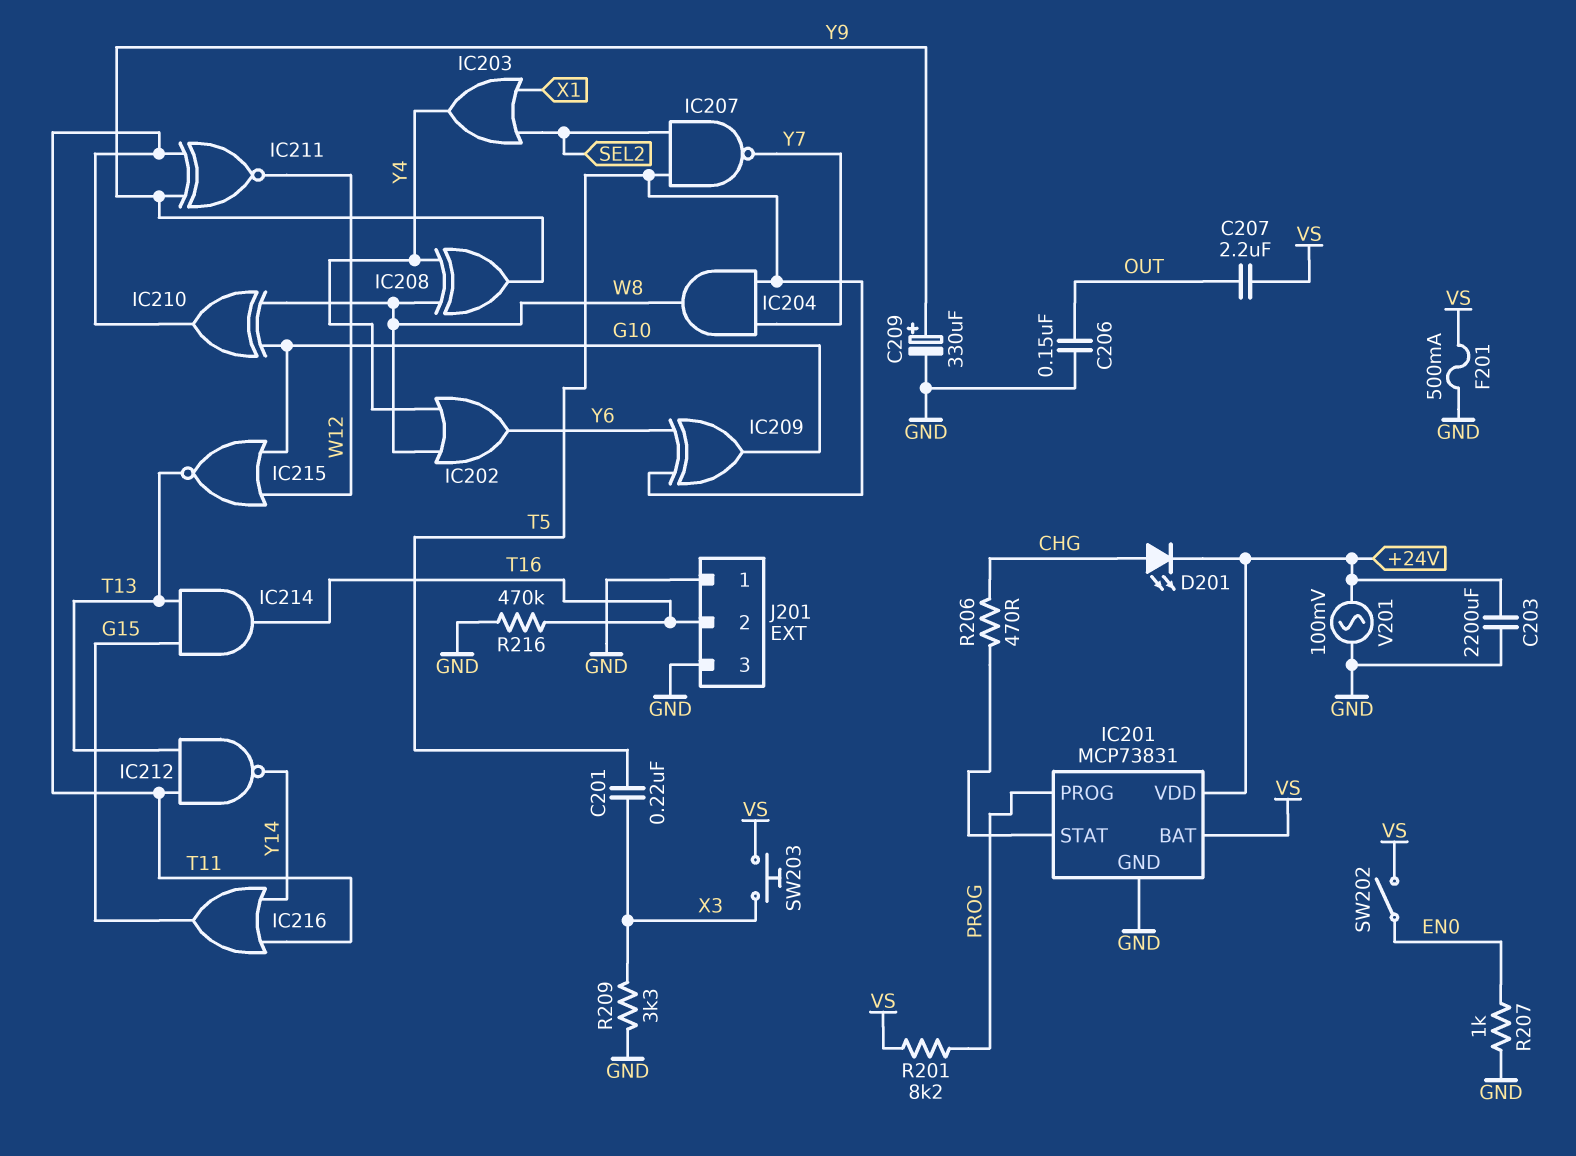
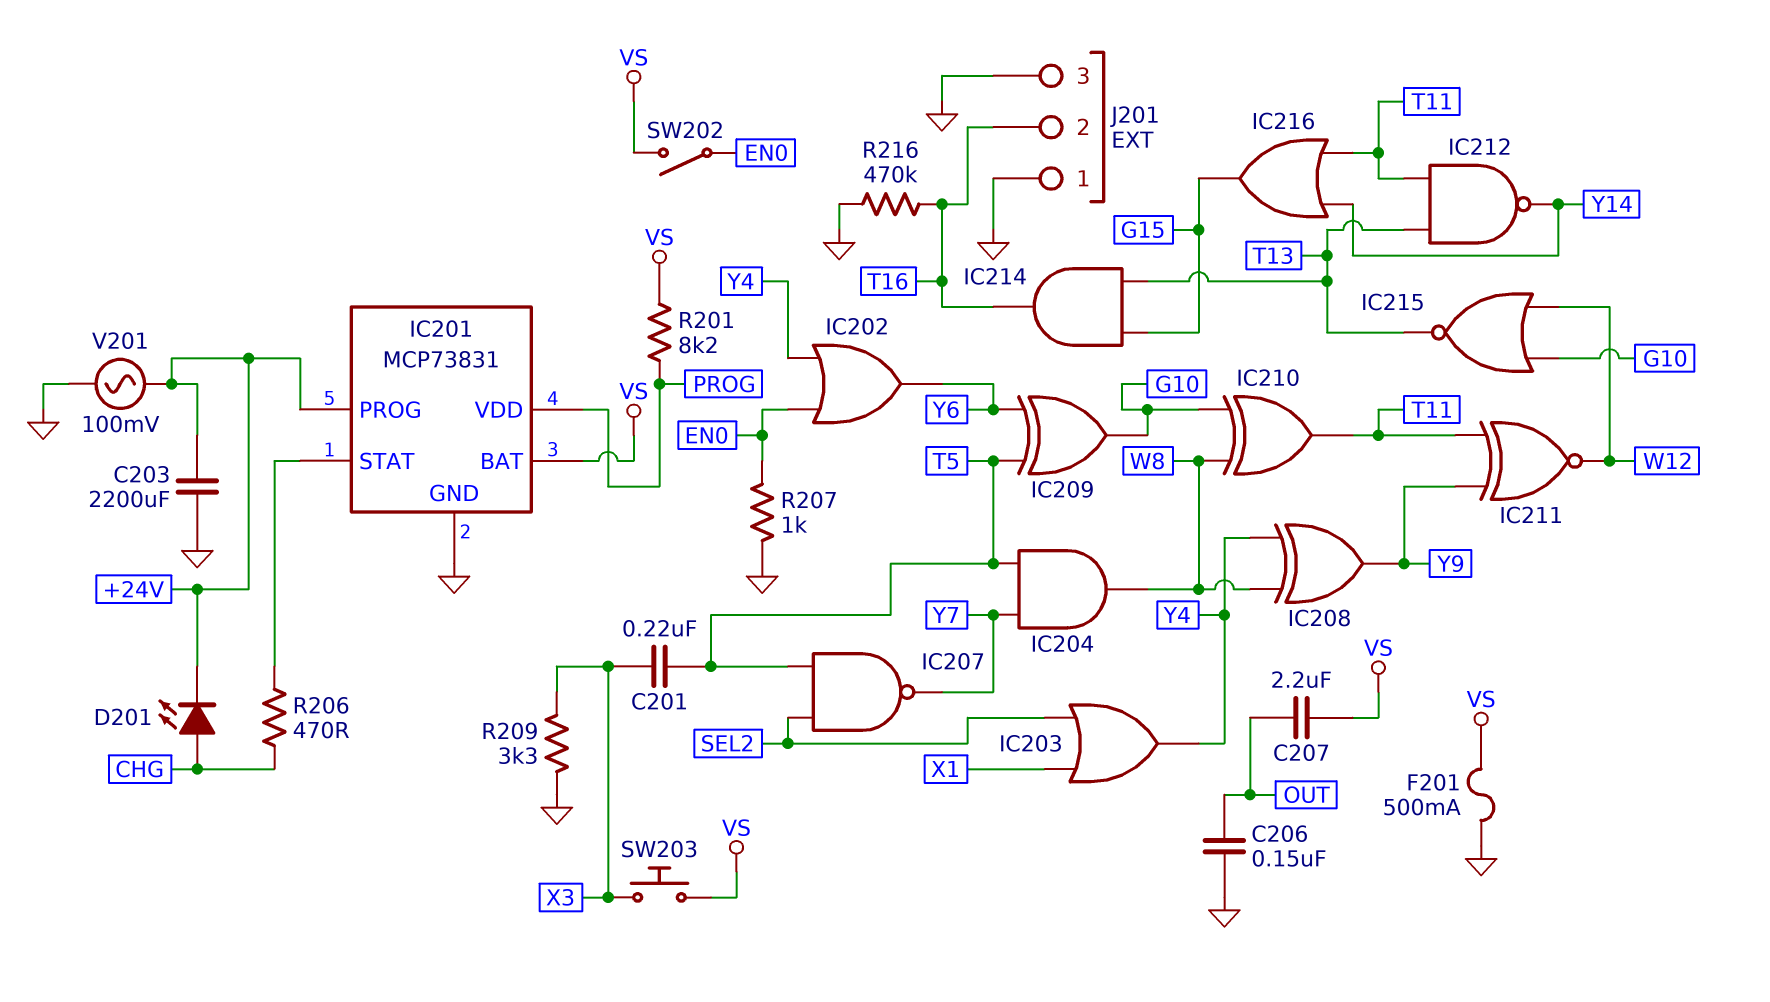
C209: 330uF (plus Y9, minus GND) -> none
IC201 pin PROG: PROG -> +24V
IC201 pin VDD: +24V -> PROG
IC202: OR (in W8, in Y4, out Y6) -> OR (in EN0, in Y4, out Y6)

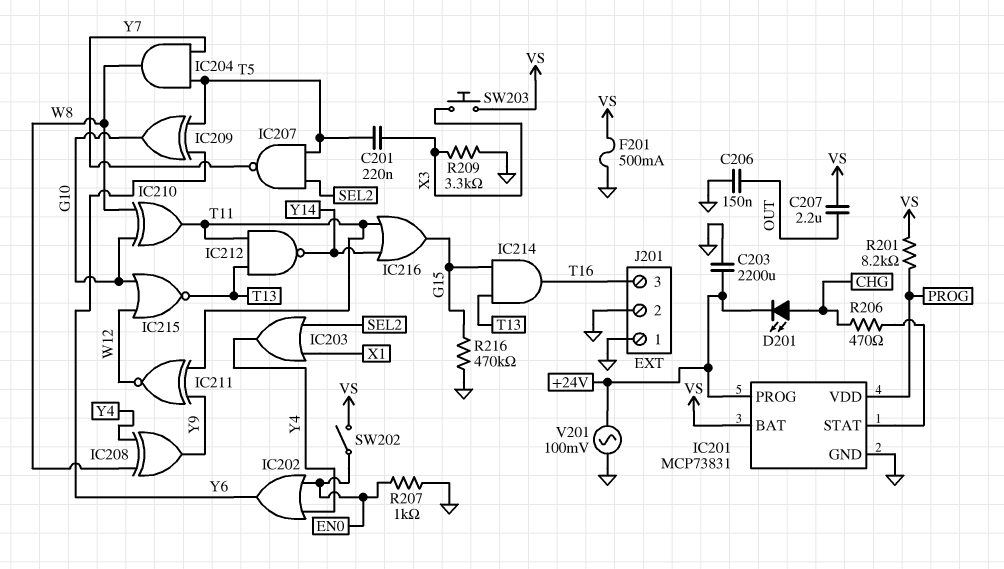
J201 pin 2: T16 -> GND
J201 pin 3: GND -> T16
R216: 470k (GND, T16) -> 470k (G15, GND)

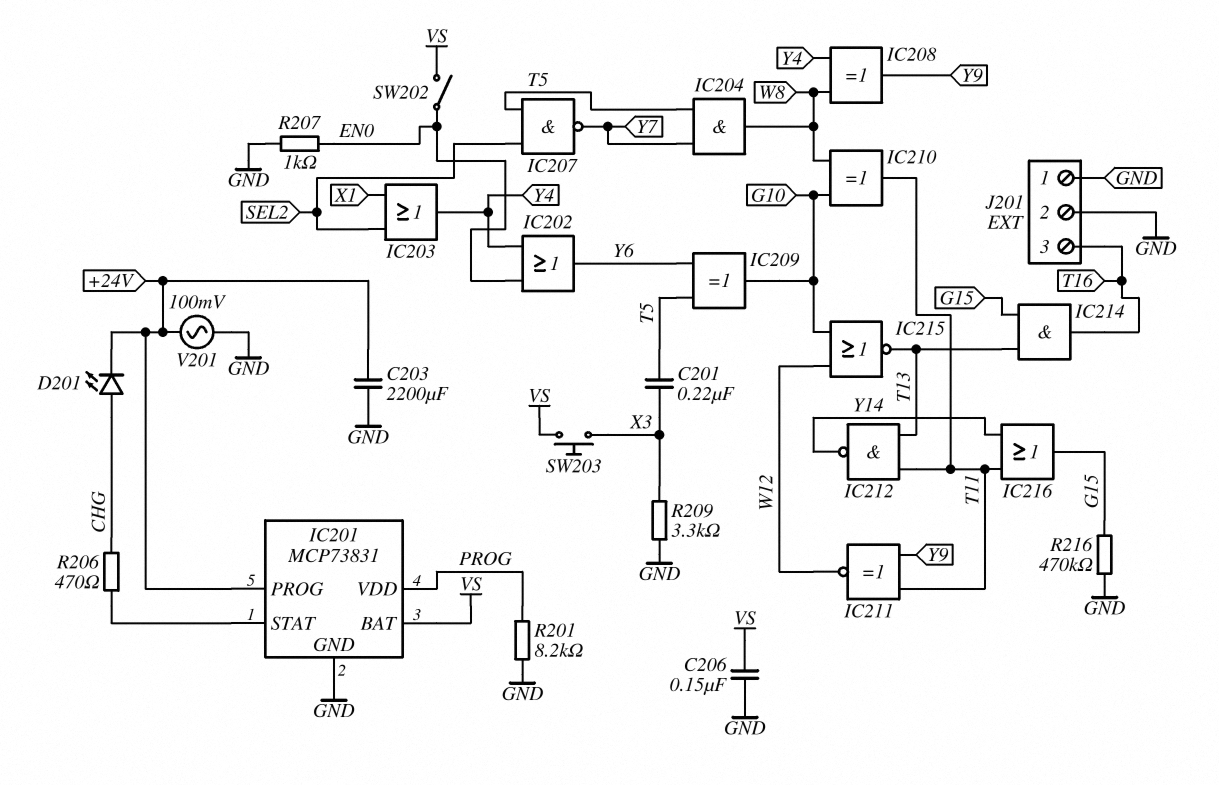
C206: 150nF (GND, OUT) -> 150nF (GND, VS)
C207: 2.2uF (OUT, VS) -> none
F201: 500mA (GND, VS) -> none
R201: 8.2k (PROG, VS) -> 8.2k (GND, PROG)

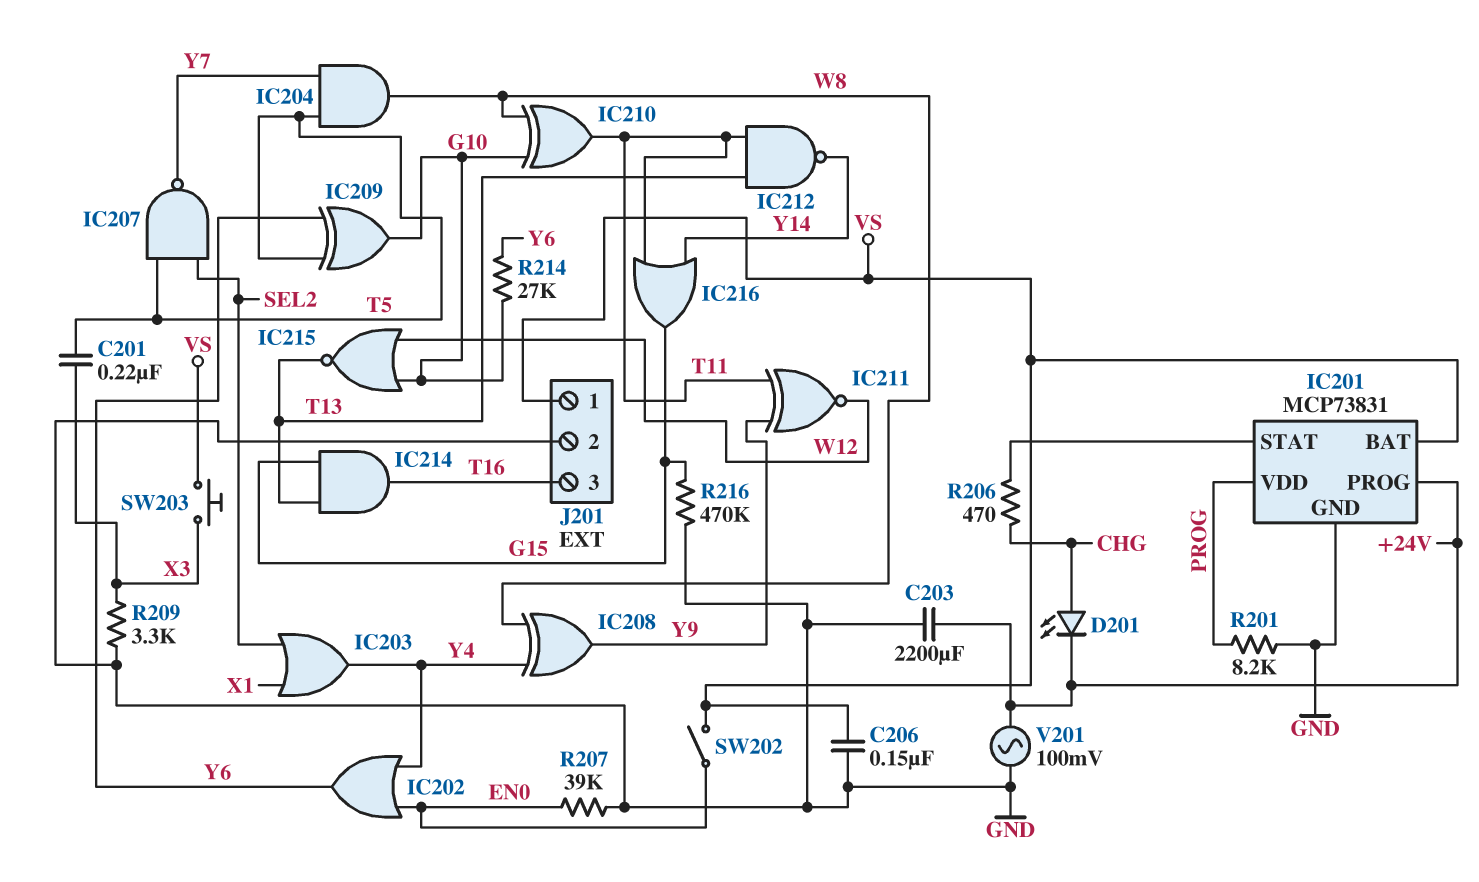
J201 pin 1: GND -> VS
R207: 1k (EN0, GND) -> 39k (EN0, GND)
R214: none -> 27k (G10, Y6)

